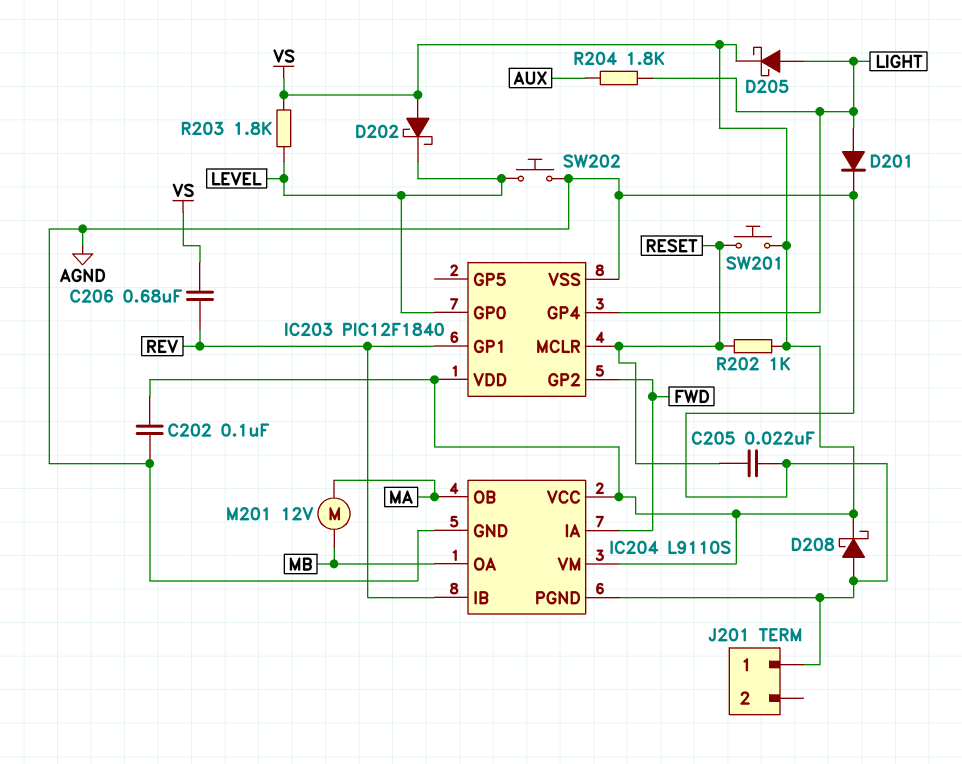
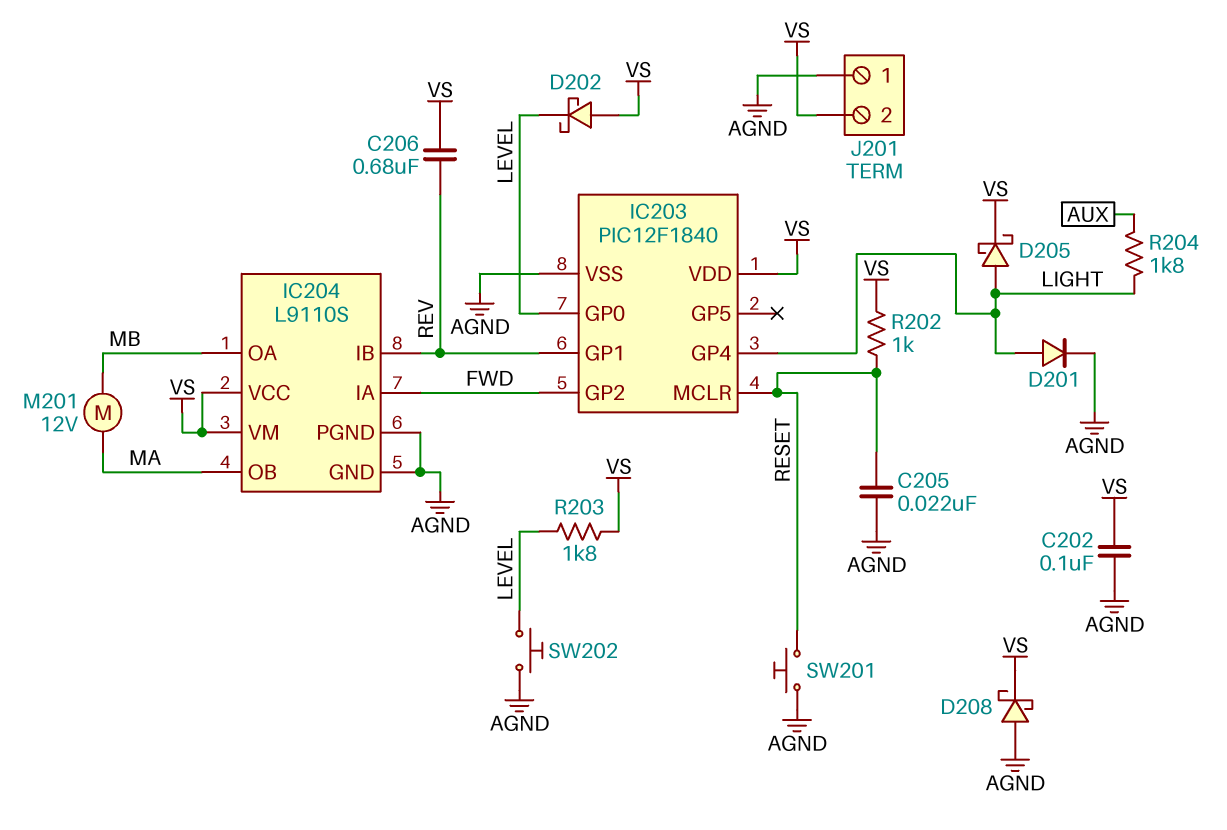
J201 pin 2: none -> VS
SW201: button (RESET, VS) -> button (AGND, RESET)

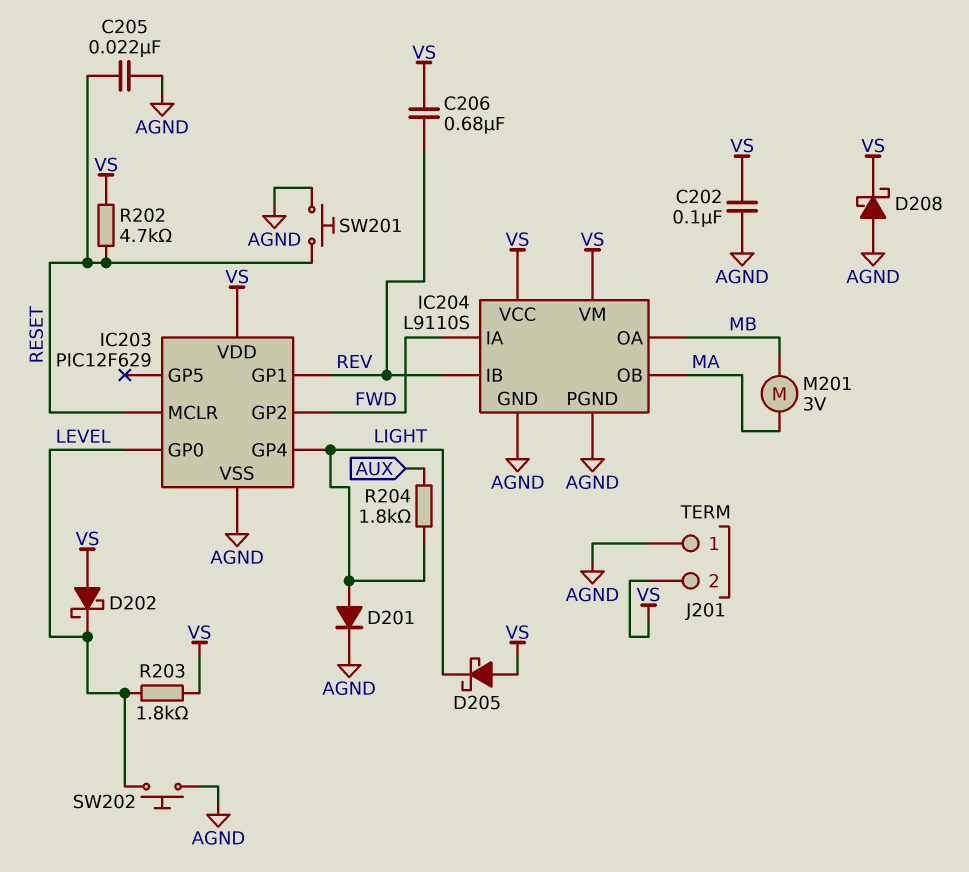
D205: schottky (A LIGHT, K VS) -> schottky (A VS, K LIGHT)
IC203: PIC12F1840 -> PIC12F629
M201: motor 12V (MA, MB) -> motor 3V (MA, MB)
R202: 1k (RESET, VS) -> 4.7k (RESET, VS)

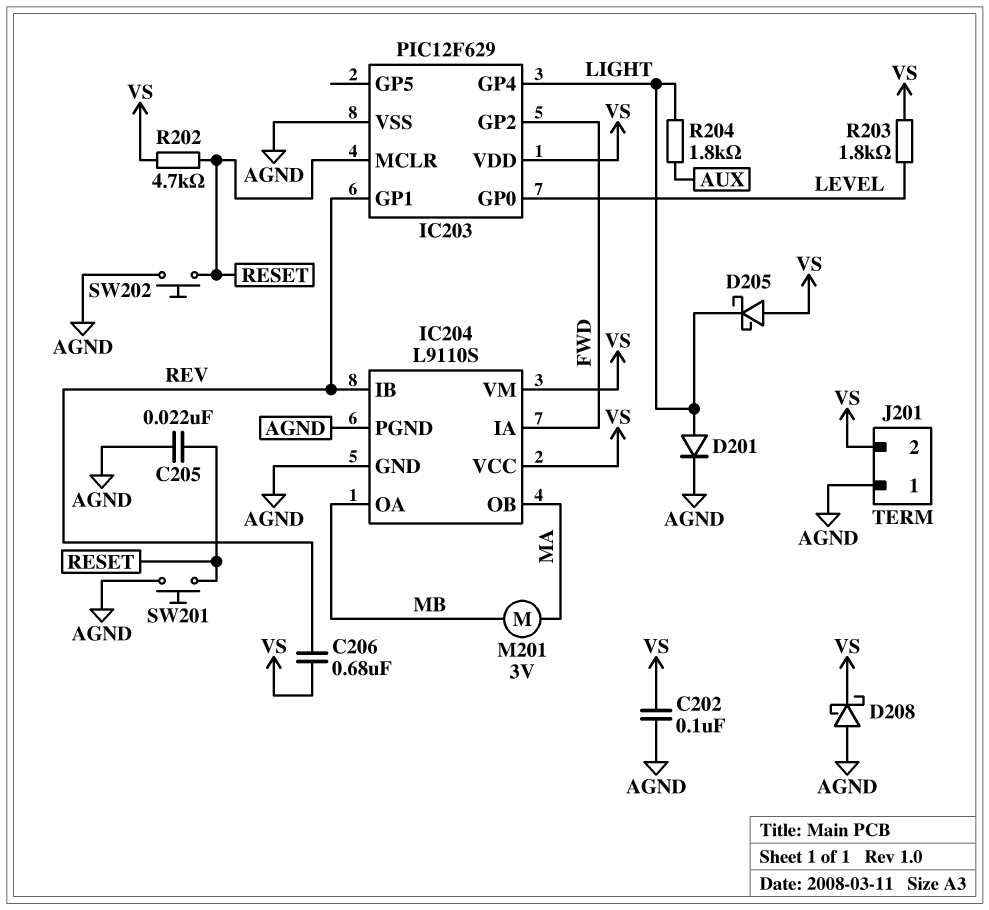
D202: schottky (A VS, K LEVEL) -> none
SW202: button (AGND, LEVEL) -> button (AGND, RESET)

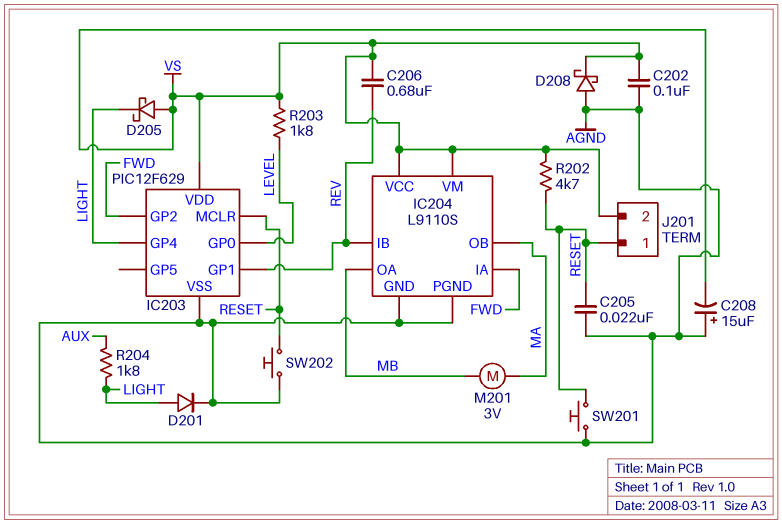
C208: none -> 15uF (plus AGND, minus VS)
J201 pin 1: AGND -> RESET

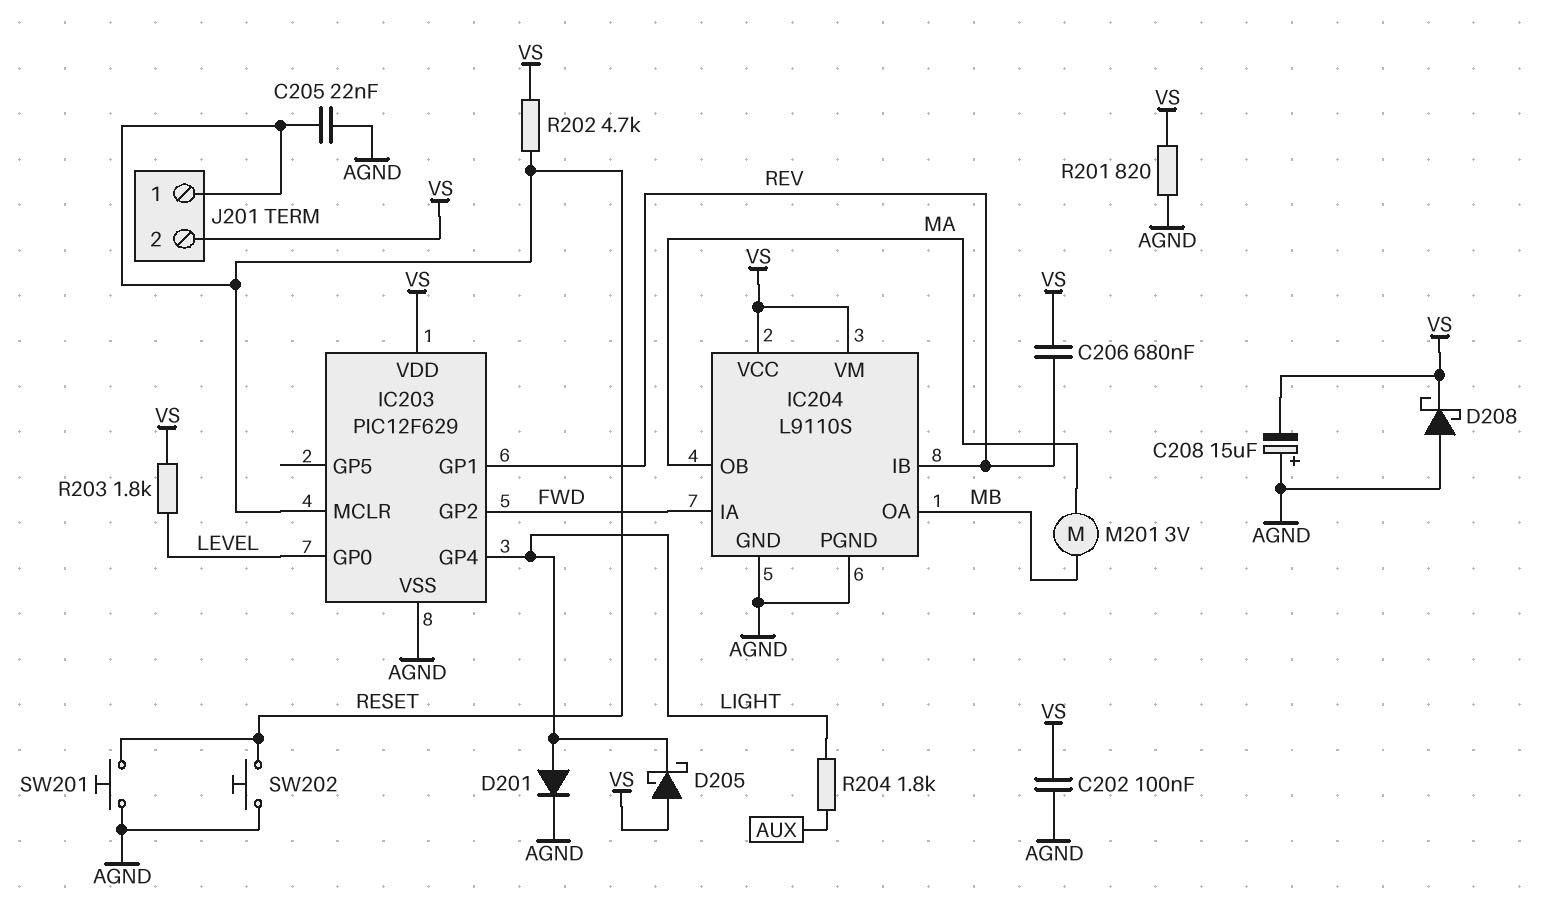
R201: none -> 820 (AGND, VS)

